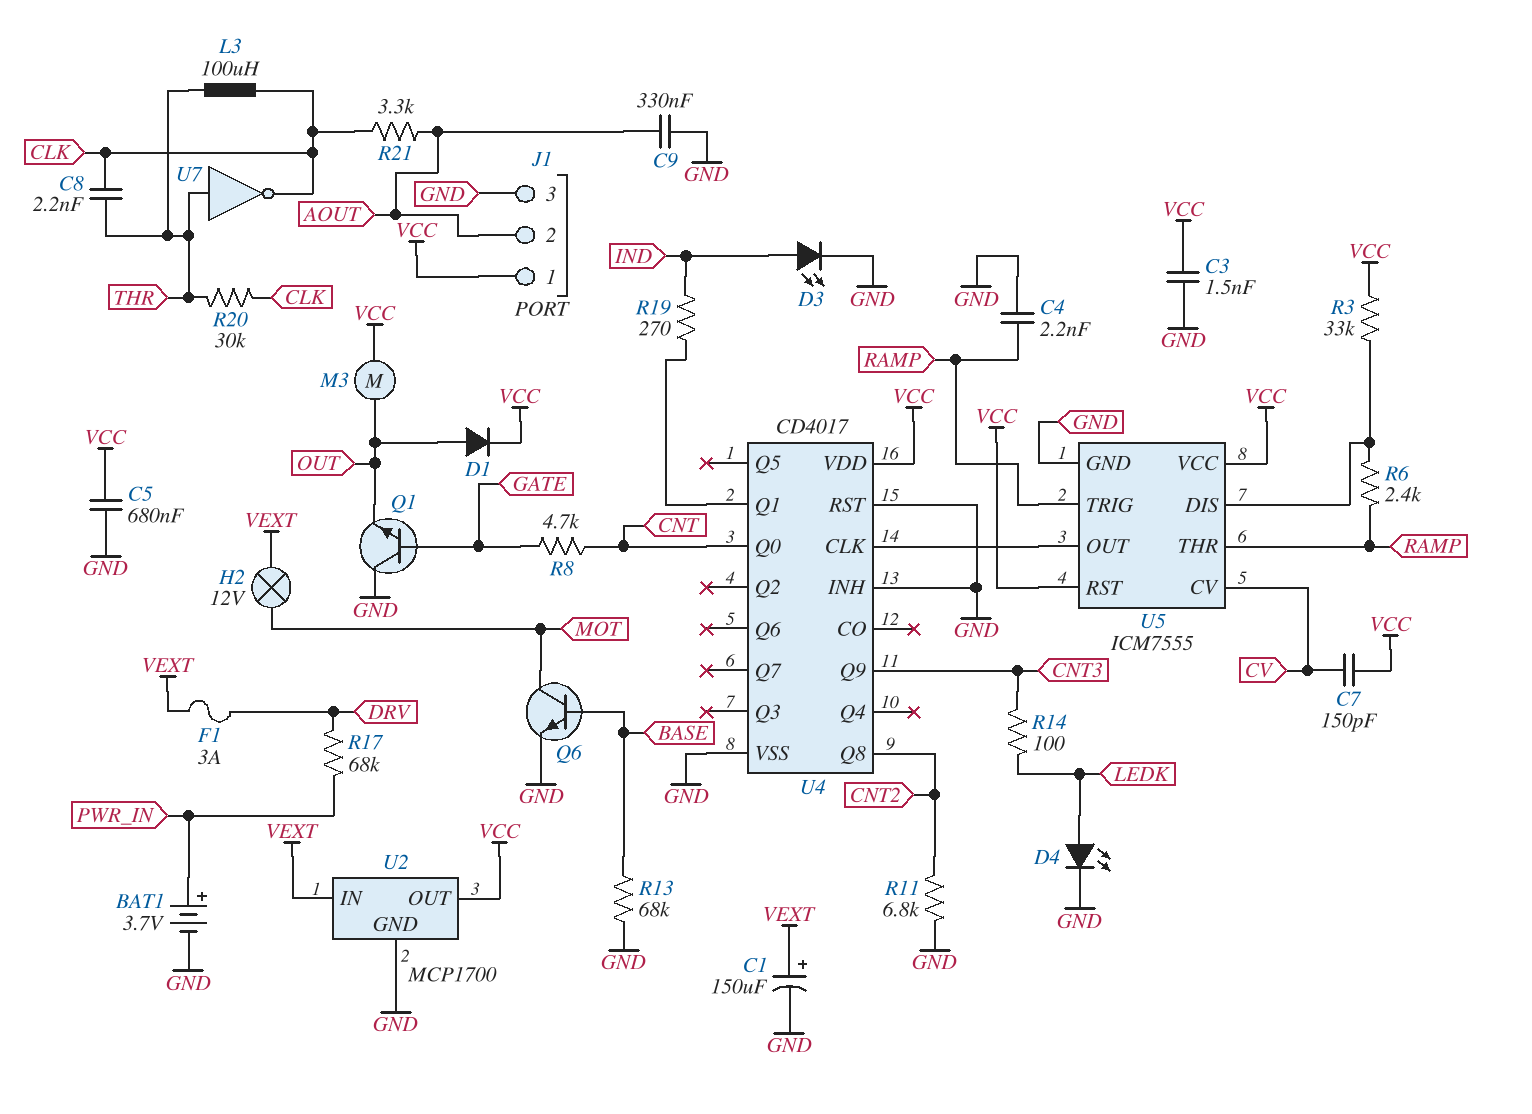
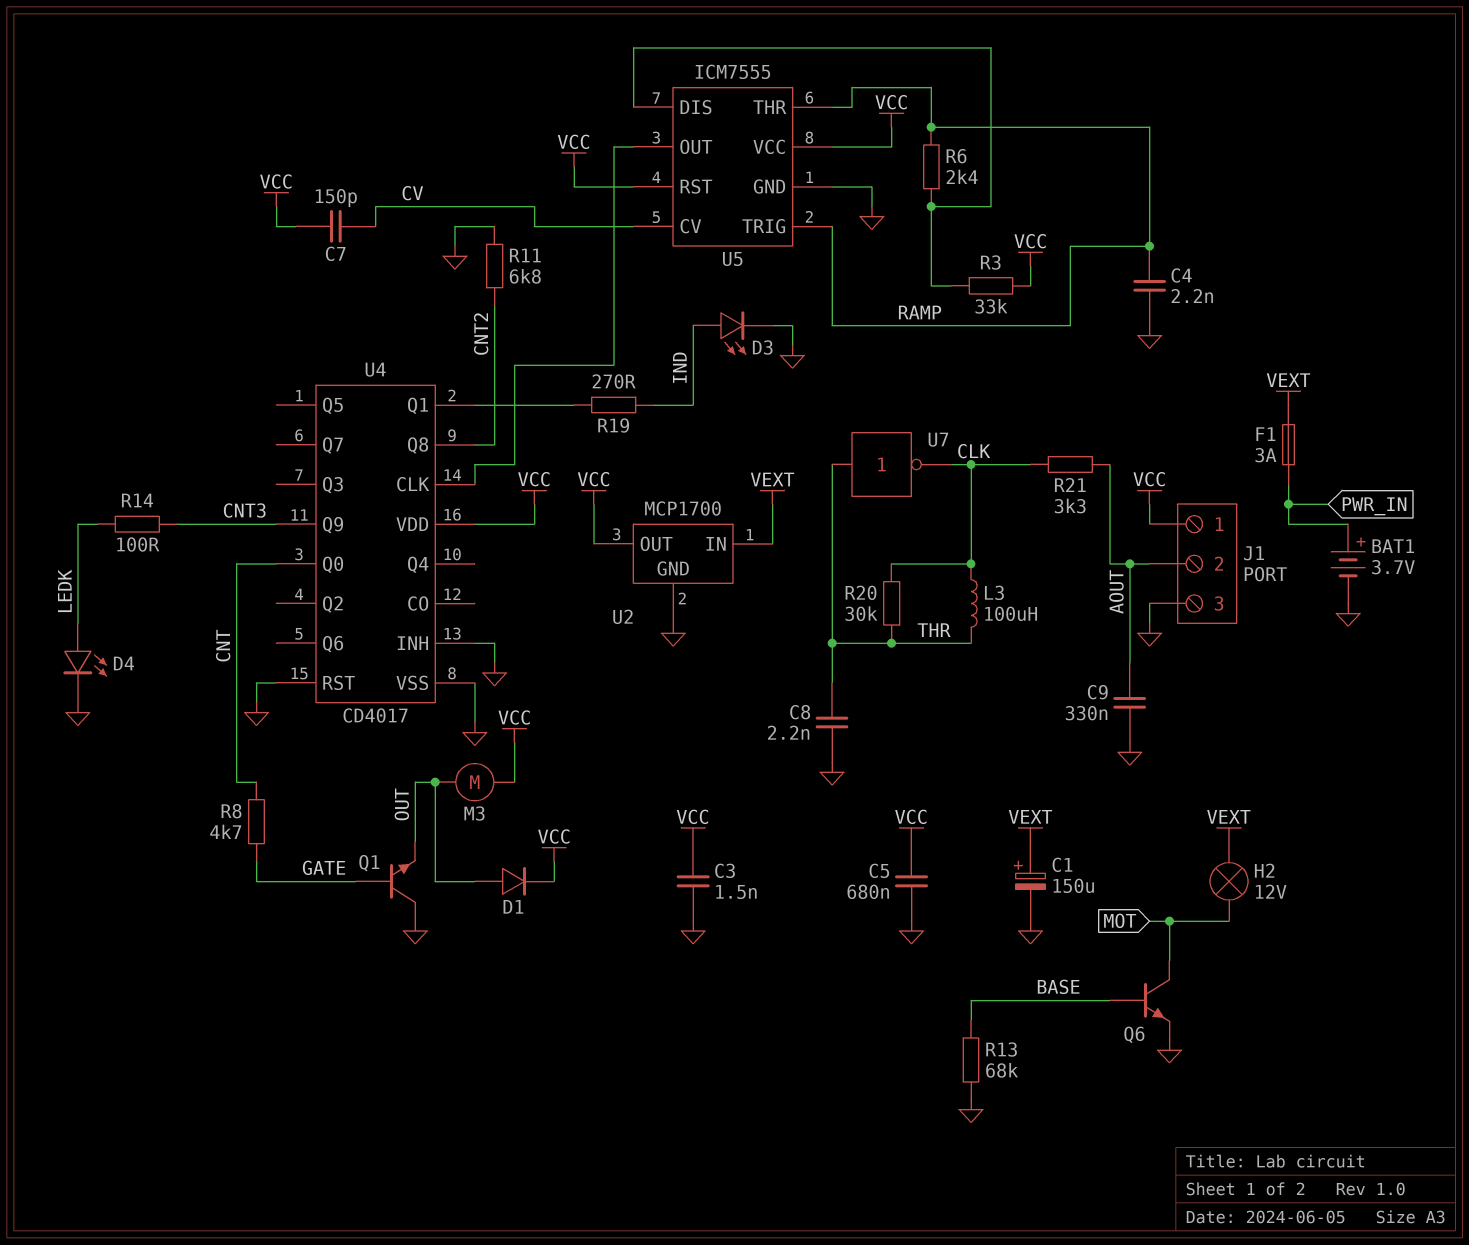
C8: 2.2nF (CLK, THR) -> 2.2nF (GND, THR)
F1: 3A (DRV, VEXT) -> 3A (PWR_IN, VEXT)
R17: 68k (DRV, PWR_IN) -> none

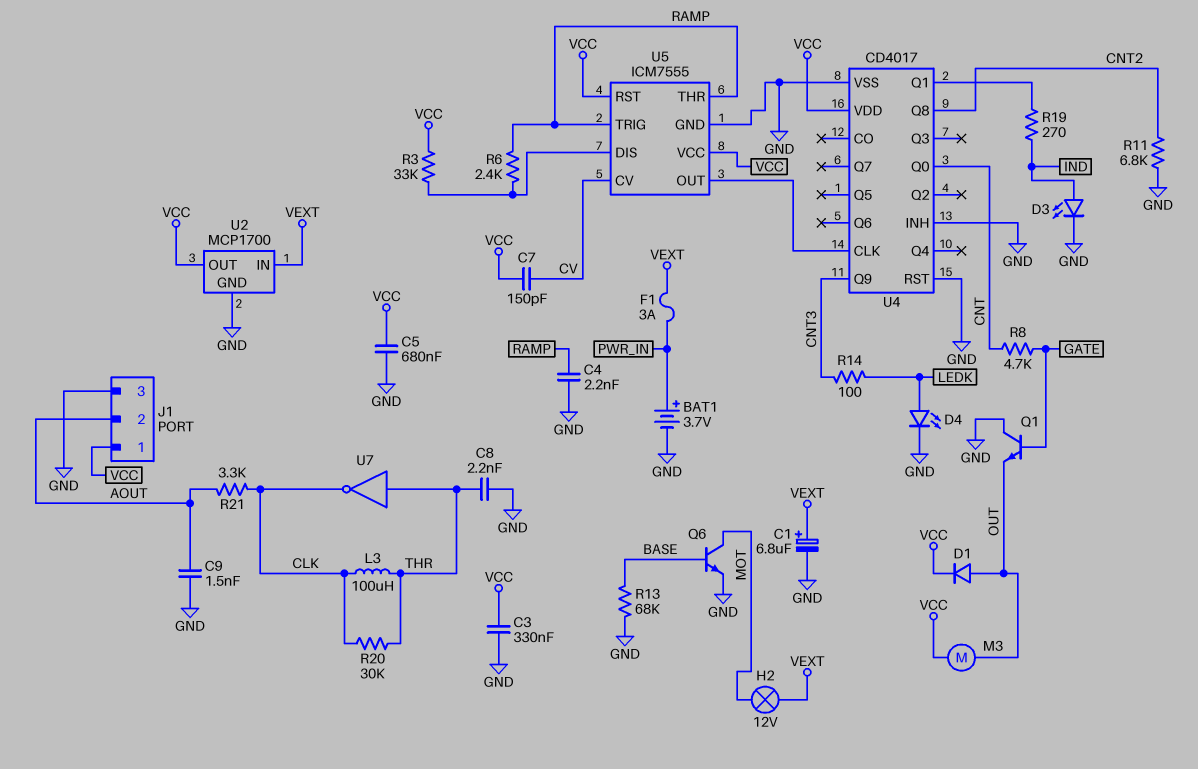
C1: 150uF (plus VEXT, minus GND) -> 6.8uF (plus VEXT, minus GND)
C3: 1.5nF (GND, VCC) -> 330nF (GND, VCC)
C9: 330nF (AOUT, GND) -> 1.5nF (AOUT, GND)

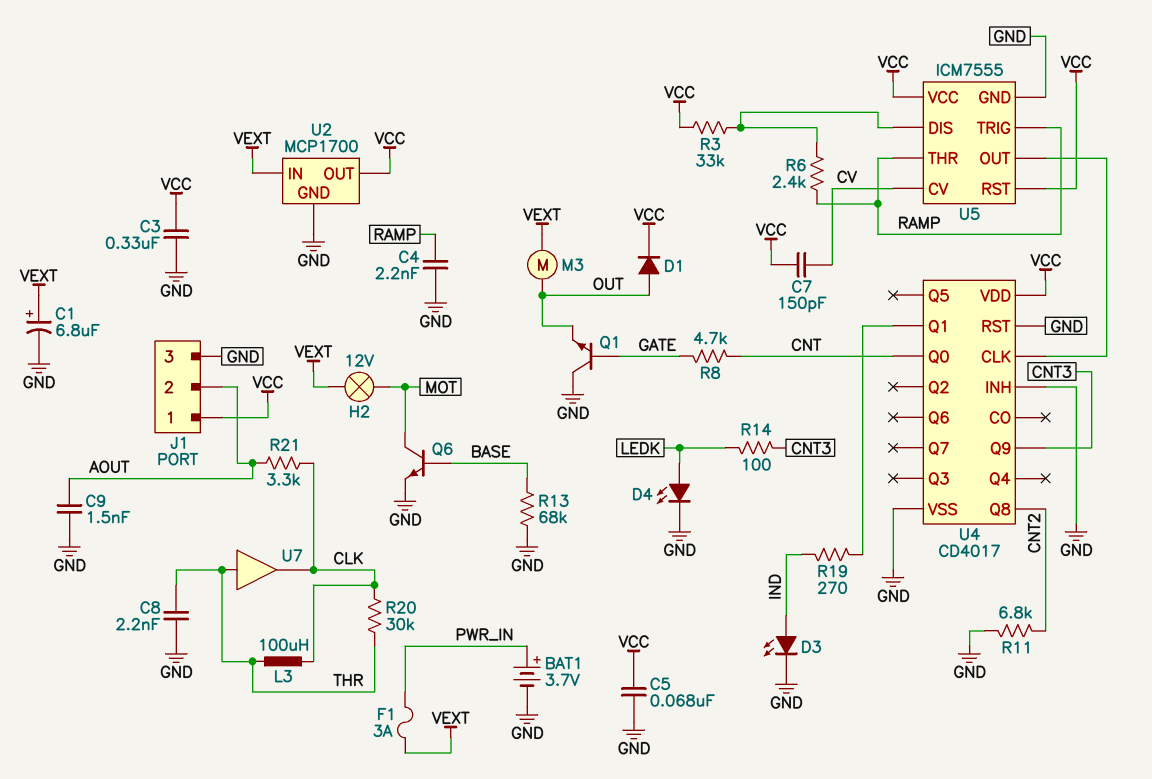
C5: 680nF (GND, VCC) -> 68nF (GND, VCC)
M3: motor (OUT, VCC) -> motor (OUT, VEXT)
U7: NOT (in THR, out CLK) -> buffer (in THR, out CLK)

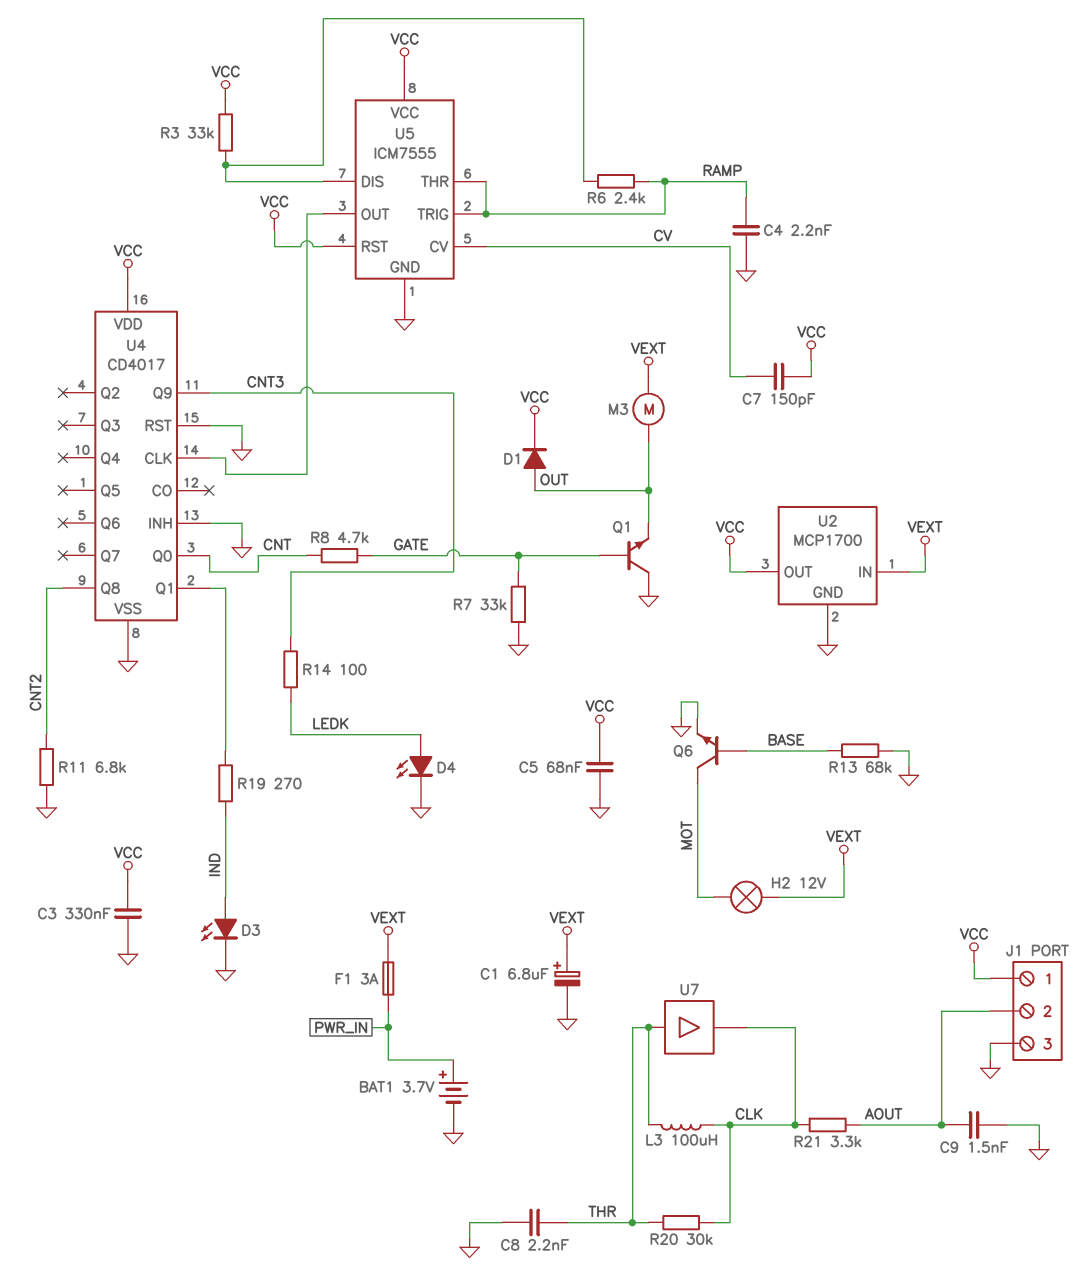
R7: none -> 33k (GATE, GND)

